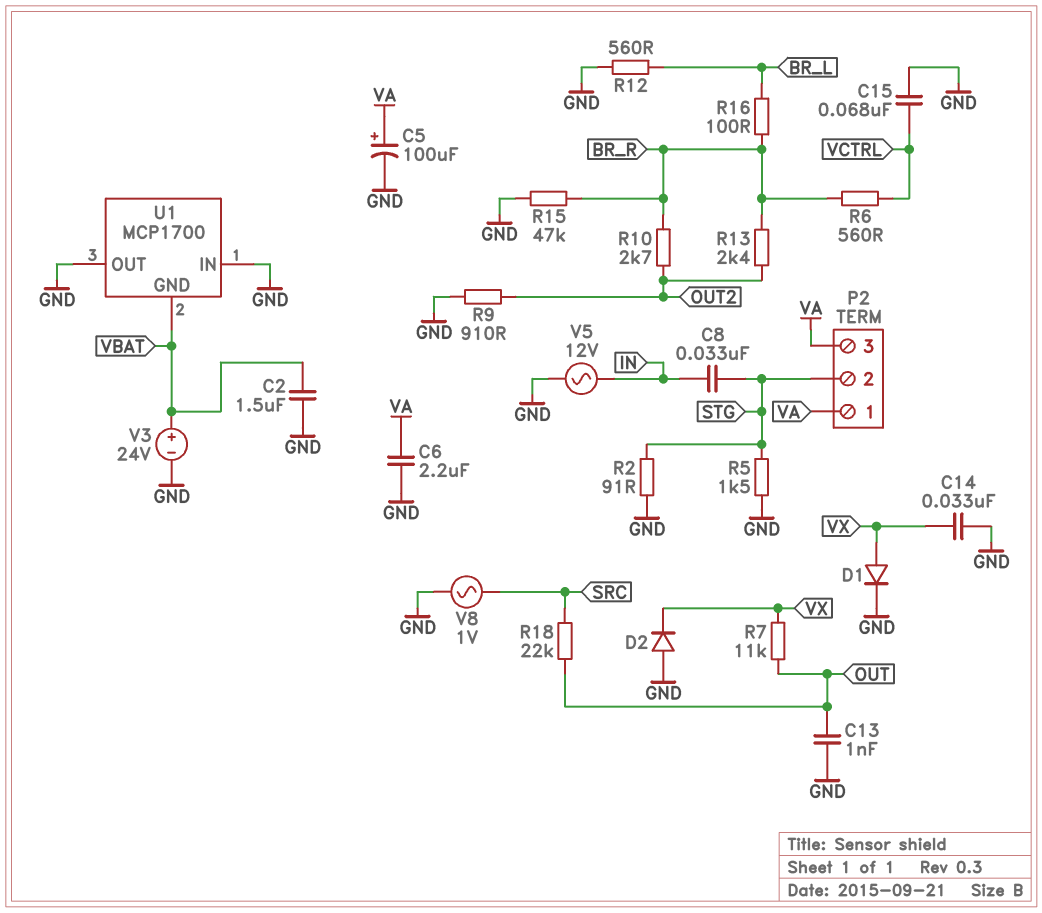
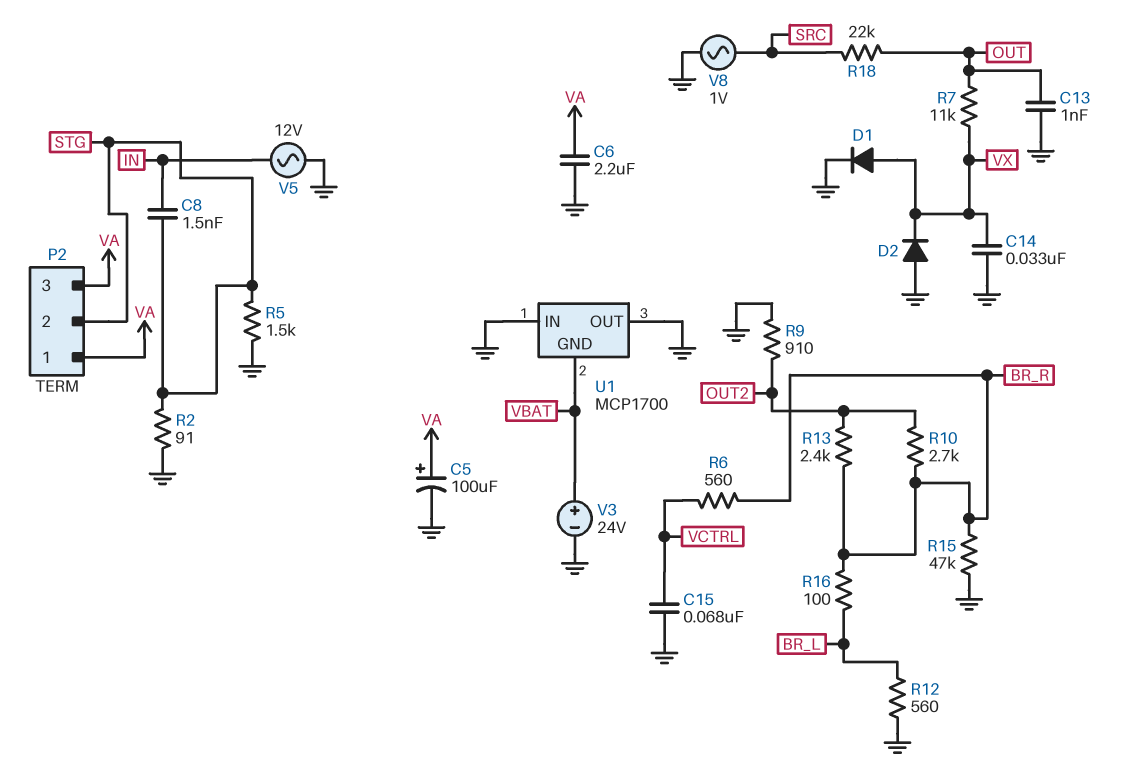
C2: 1.5uF (GND, VBAT) -> none
C8: 33nF (IN, STG) -> 1.5nF (IN, STG)

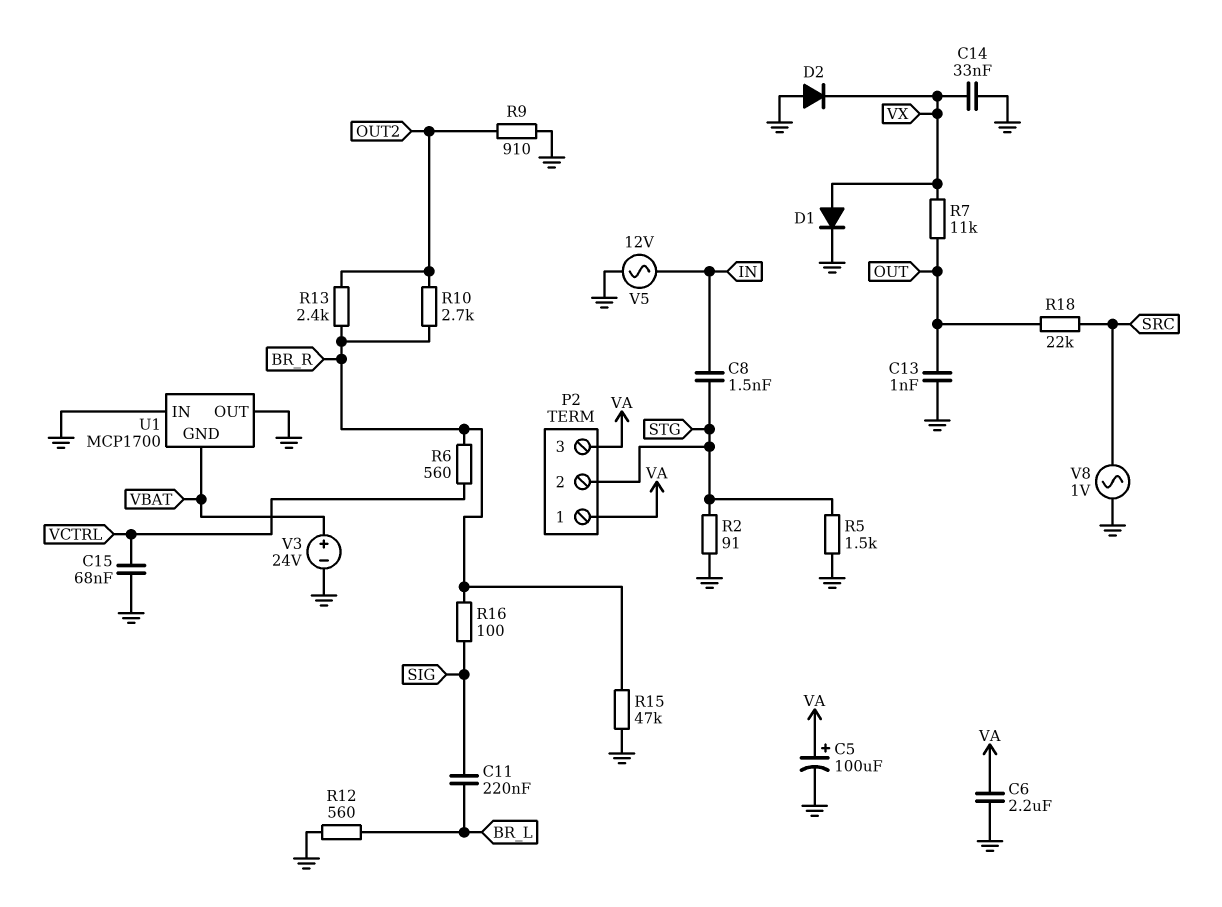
C11: none -> 220nF (BR_L, SIG)
R16: 100 (BR_L, BR_R) -> 100 (BR_R, SIG)

